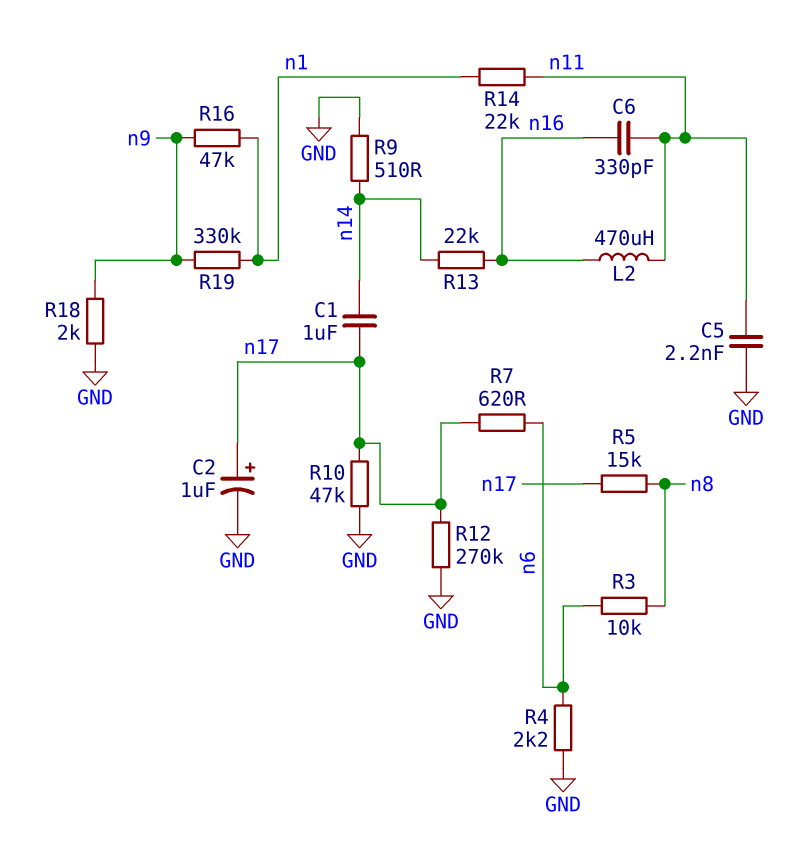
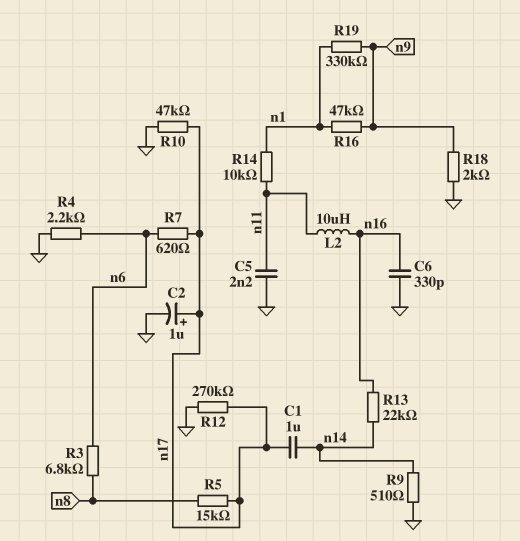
C6: 330pF (n11, n16) -> 330pF (GND, n16)
L2: 470uH (n11, n16) -> 10uH (n11, n16)
R3: 10k (n6, n8) -> 6.8k (n6, n8)
R14: 22k (n1, n11) -> 10k (n1, n11)

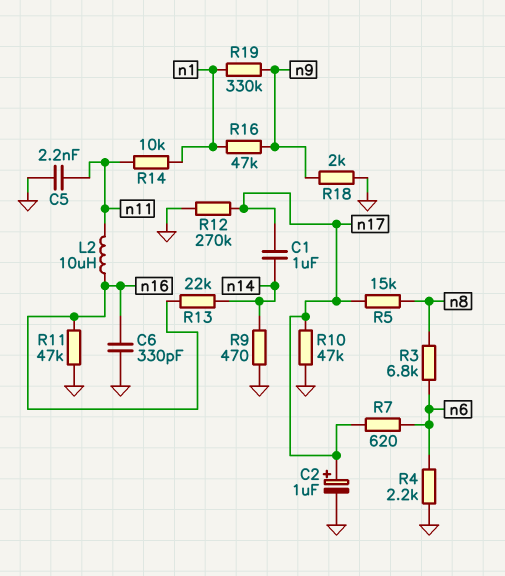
R9: 510 (GND, n14) -> 470 (GND, n14)
R11: none -> 47k (GND, n16)

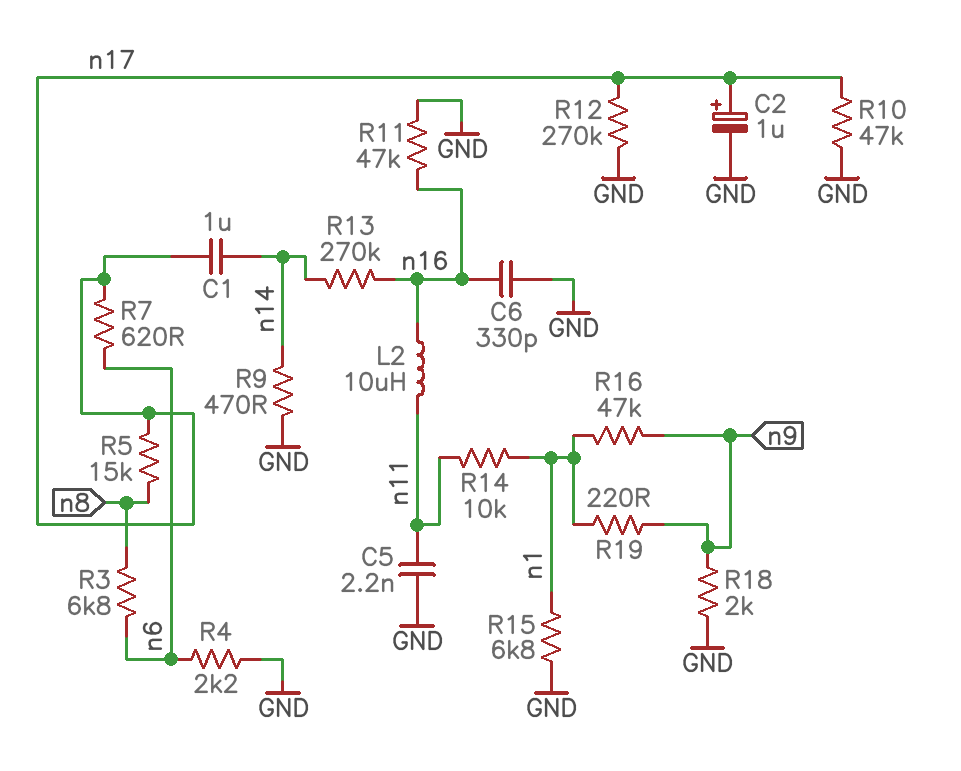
R13: 22k (n14, n16) -> 270k (n14, n16)
R15: none -> 6.8k (GND, n1)
R19: 330k (n1, n9) -> 220 (n1, n9)

